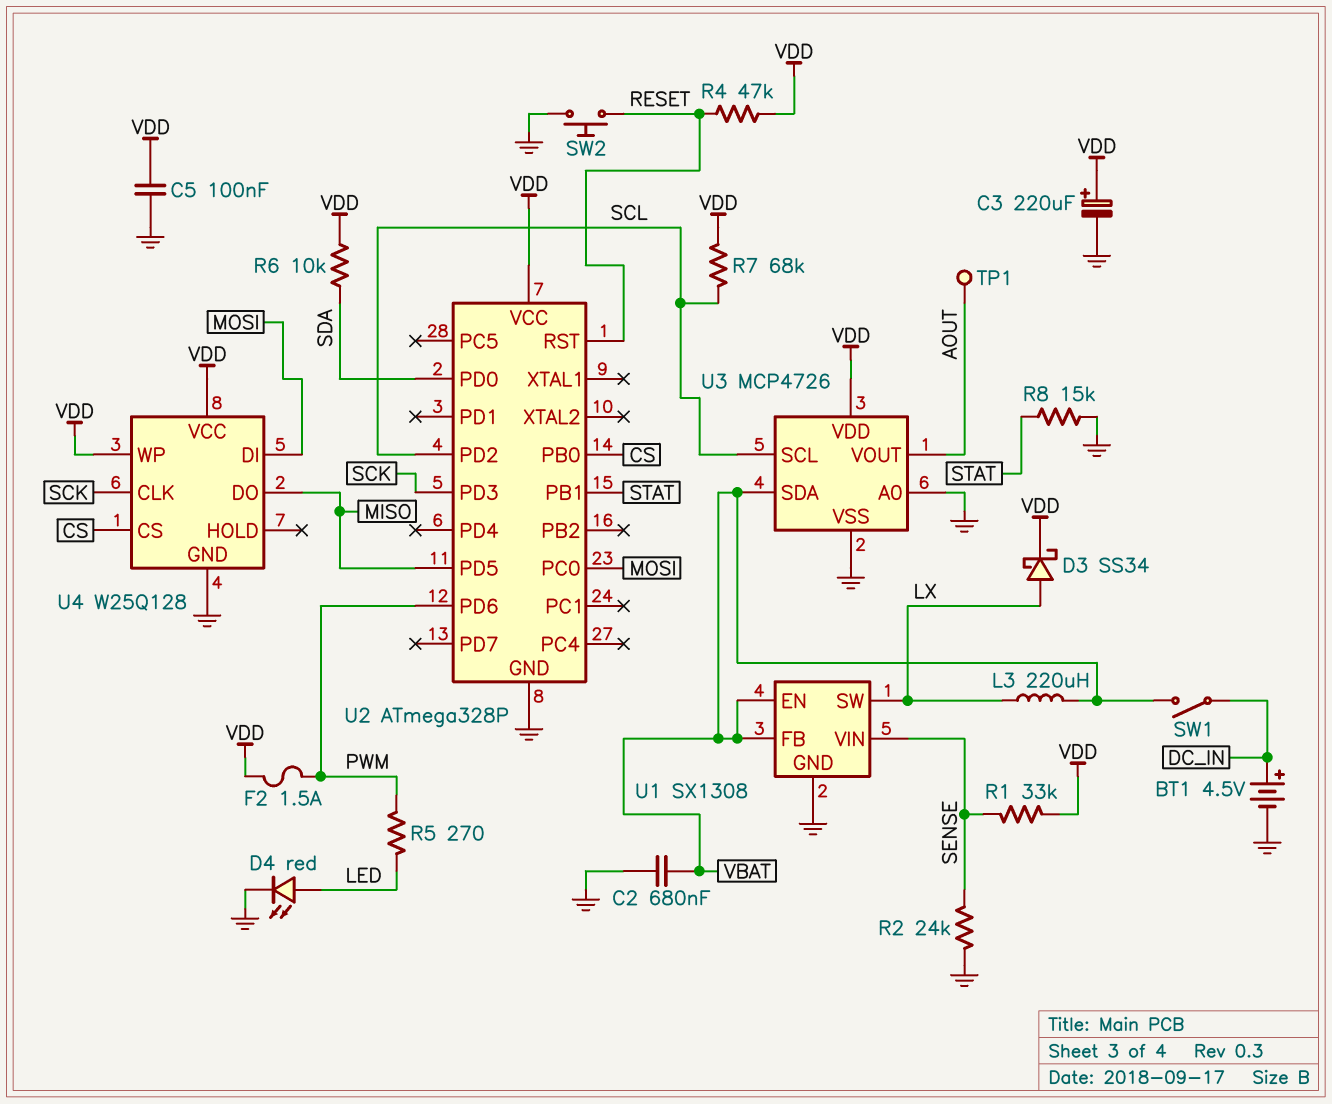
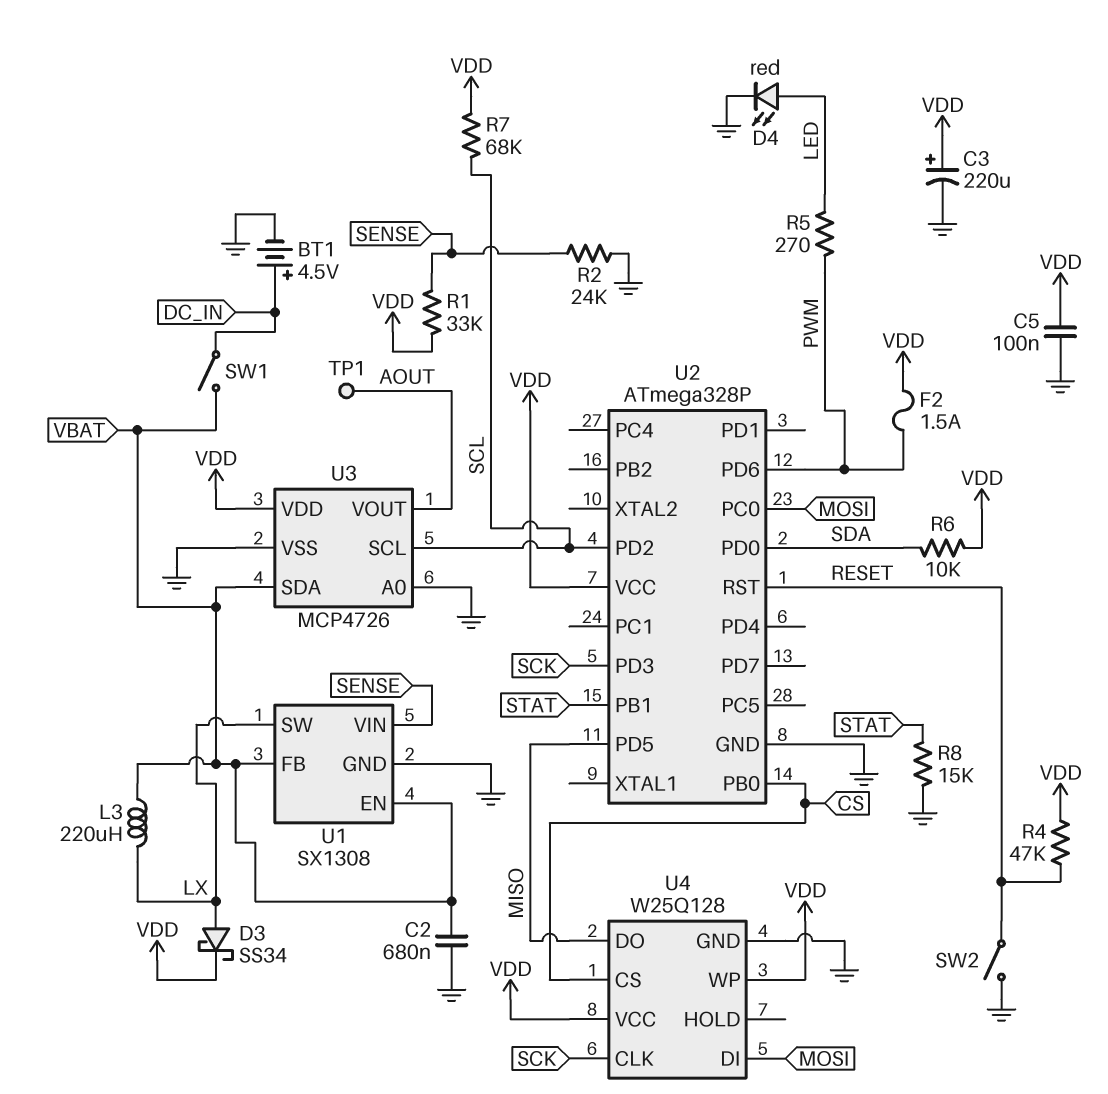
SW2: button (GND, RESET) -> switch (GND, RESET)

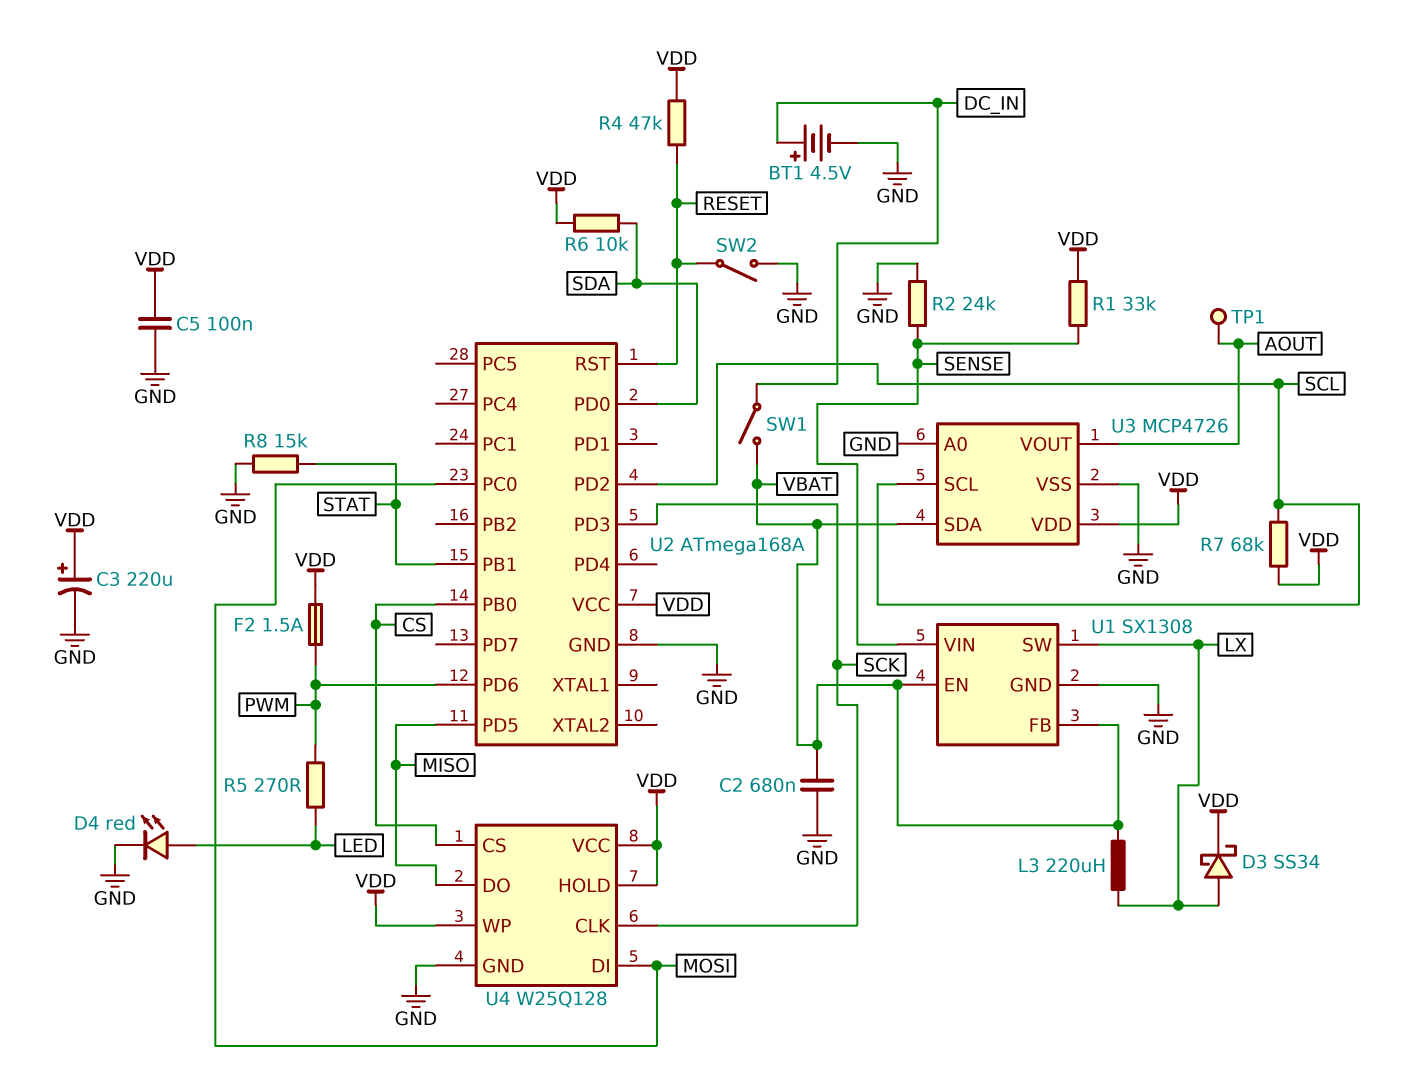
U2: ATmega328P -> ATmega168A
U4 pin HOLD: none -> VDD

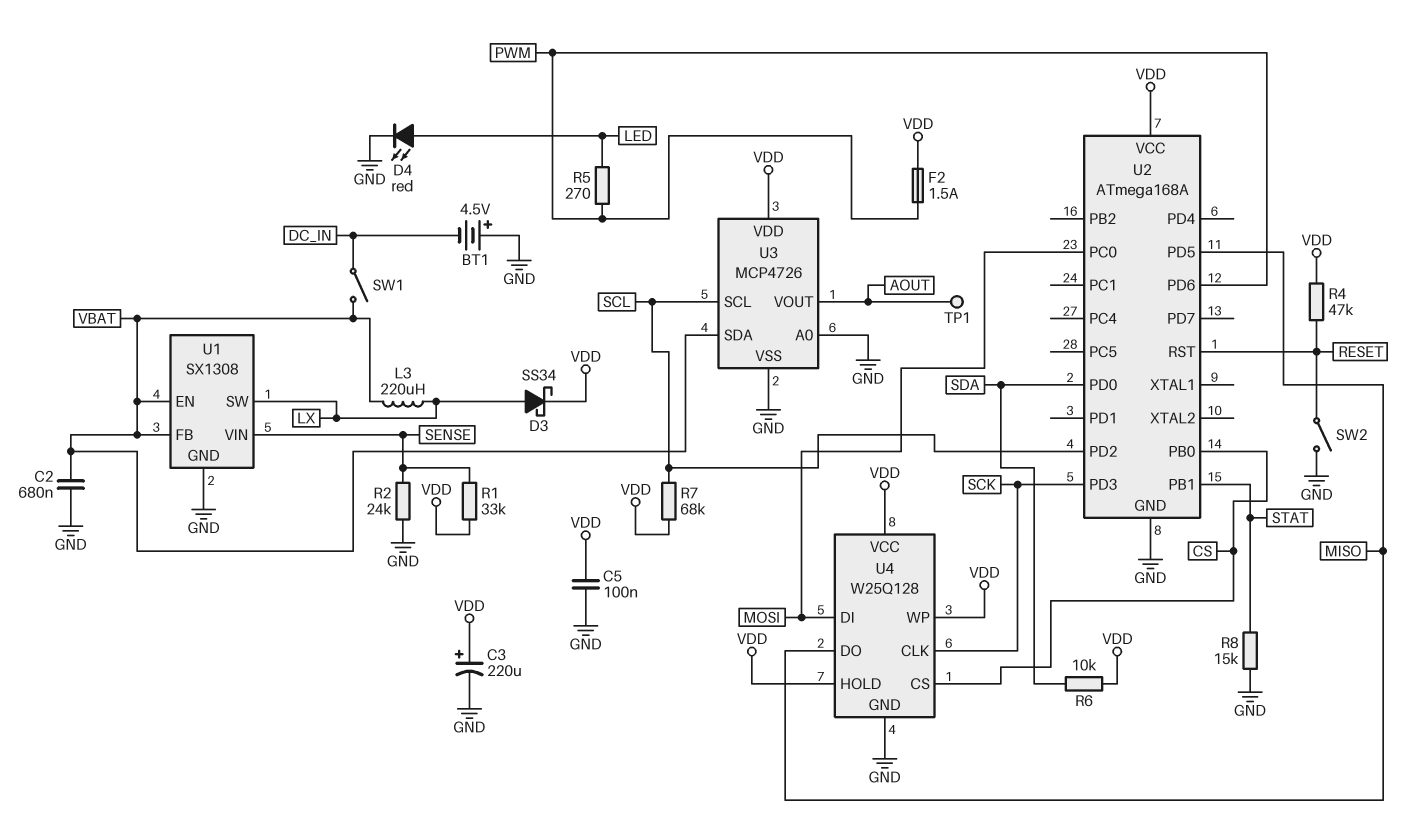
BT1: 4.5V (plus DC_IN, minus GND) -> 4.5V (plus GND, minus DC_IN)

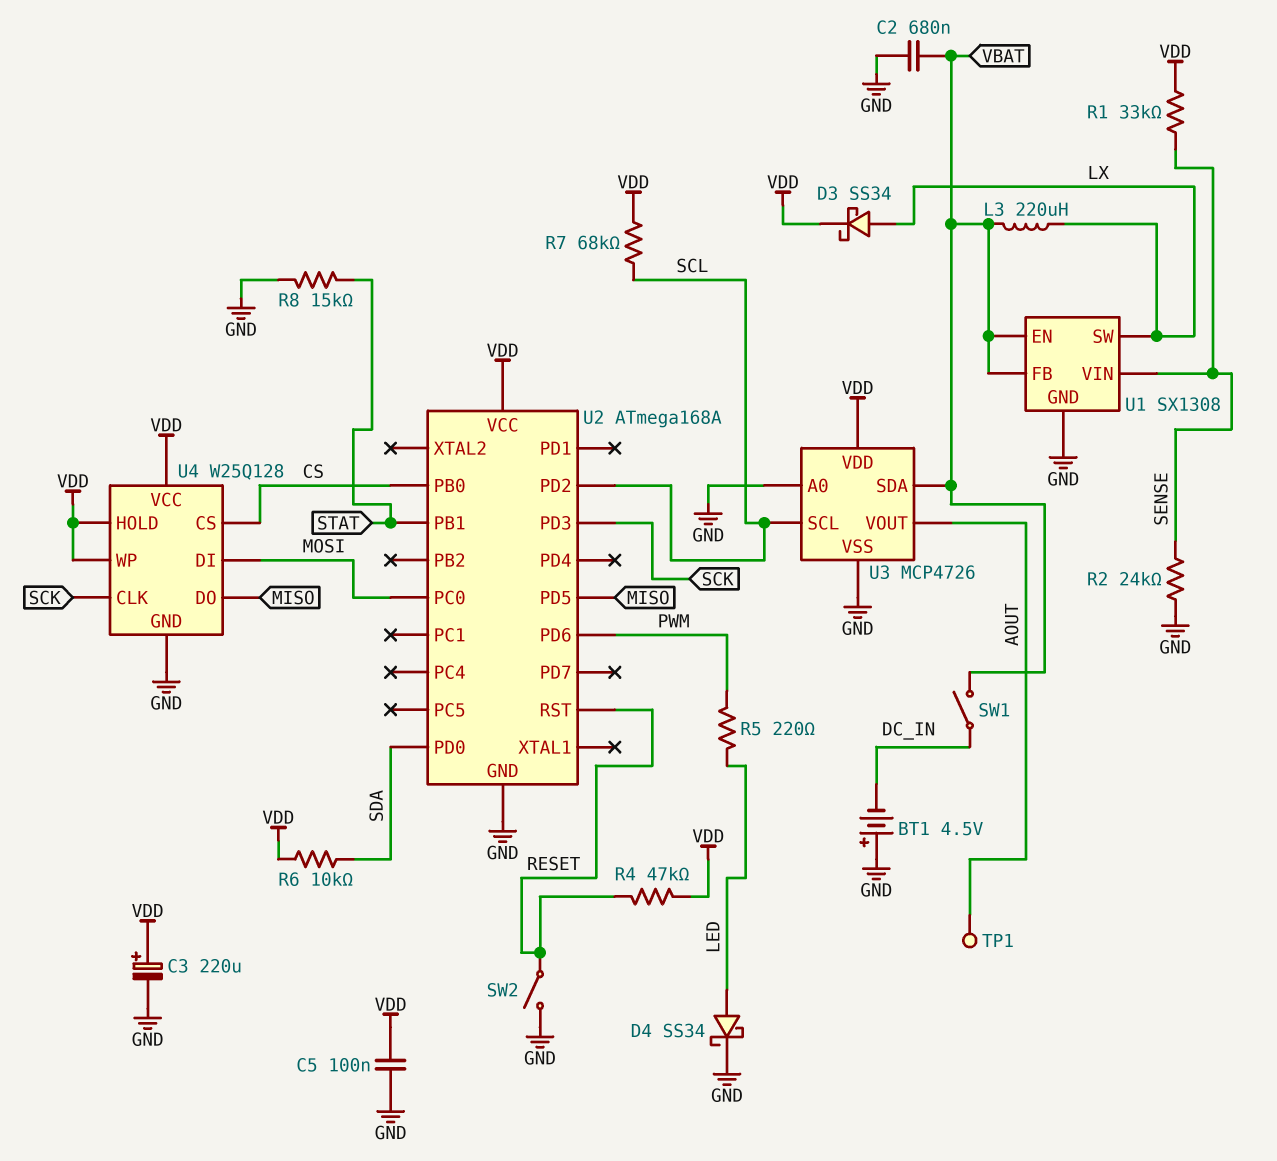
D4: LED red (A LED, K GND) -> schottky SS34 (A LED, K GND)
F2: 1.5A (PWM, VDD) -> none
R5: 270 (LED, PWM) -> 220 (LED, PWM)

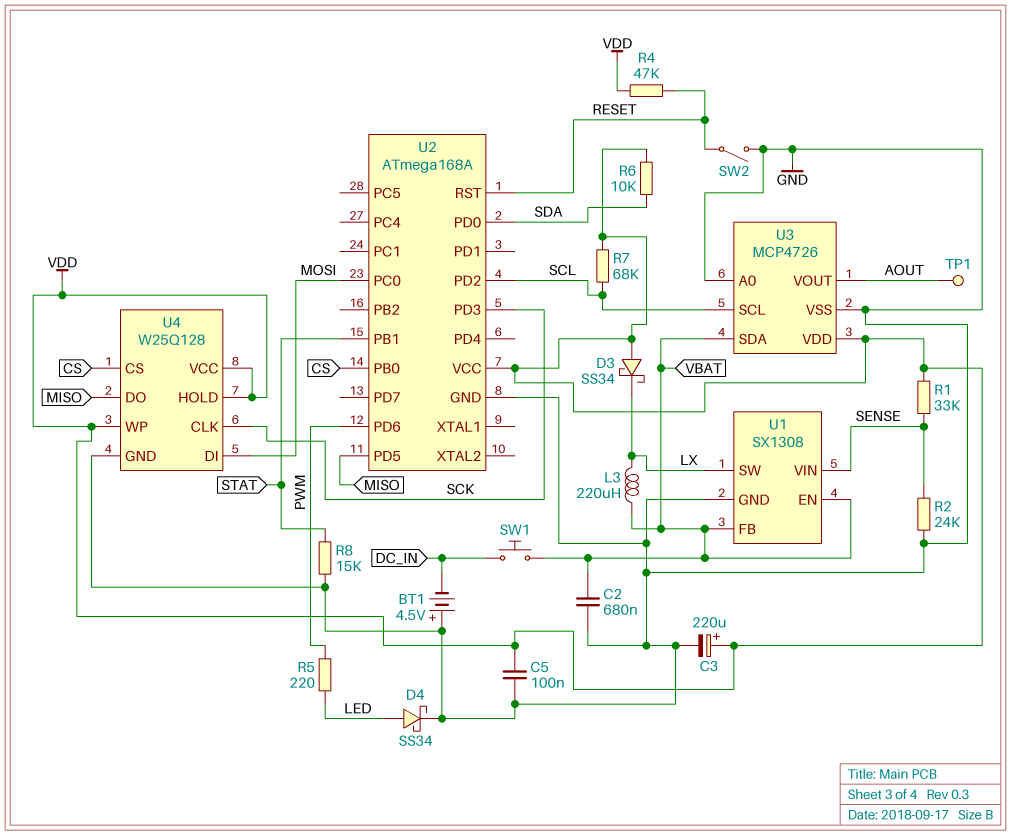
D3: schottky SS34 (A LX, K VDD) -> schottky SS34 (A VDD, K LX)
SW1: switch (DC_IN, VBAT) -> button (DC_IN, VBAT)

